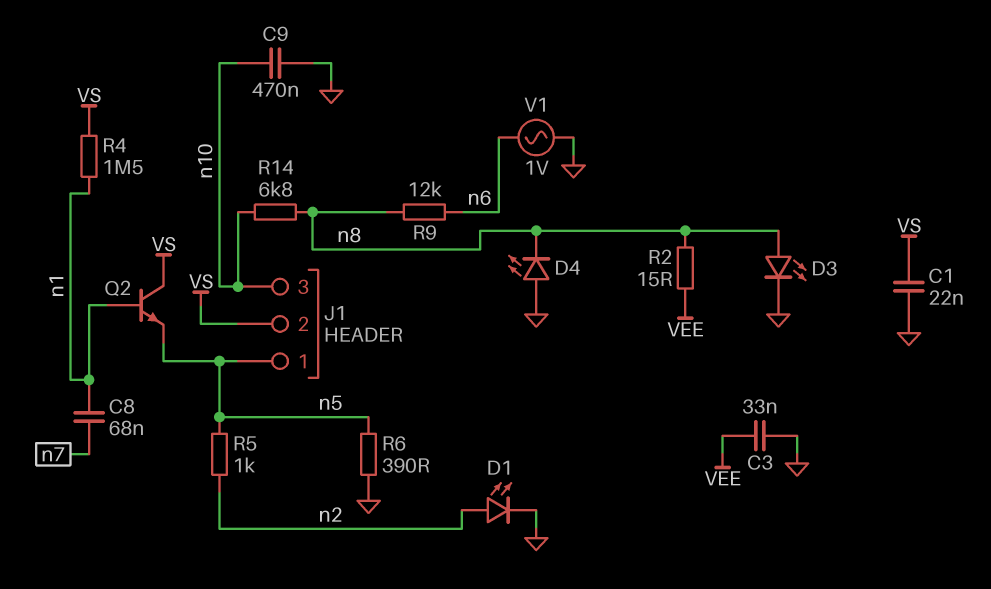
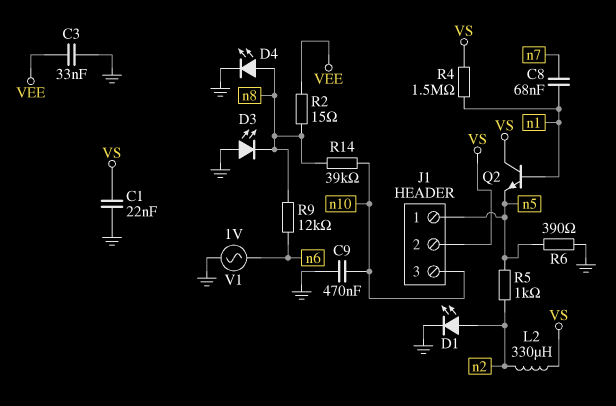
D3: LED (A n8, K GND) -> LED (A GND, K n8)
D4: LED (A GND, K n8) -> LED (A n8, K GND)
L2: none -> 330uH (VS, n2)
R14: 6.8k (n8, n10) -> 39k (n8, n10)

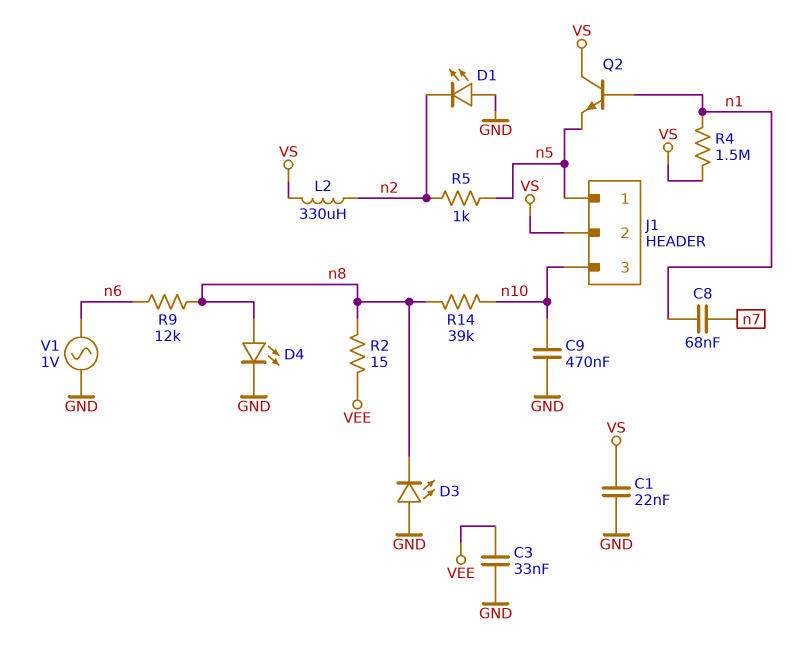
D1: LED (A n2, K GND) -> LED (A GND, K n2)
R6: 390 (GND, n5) -> none

